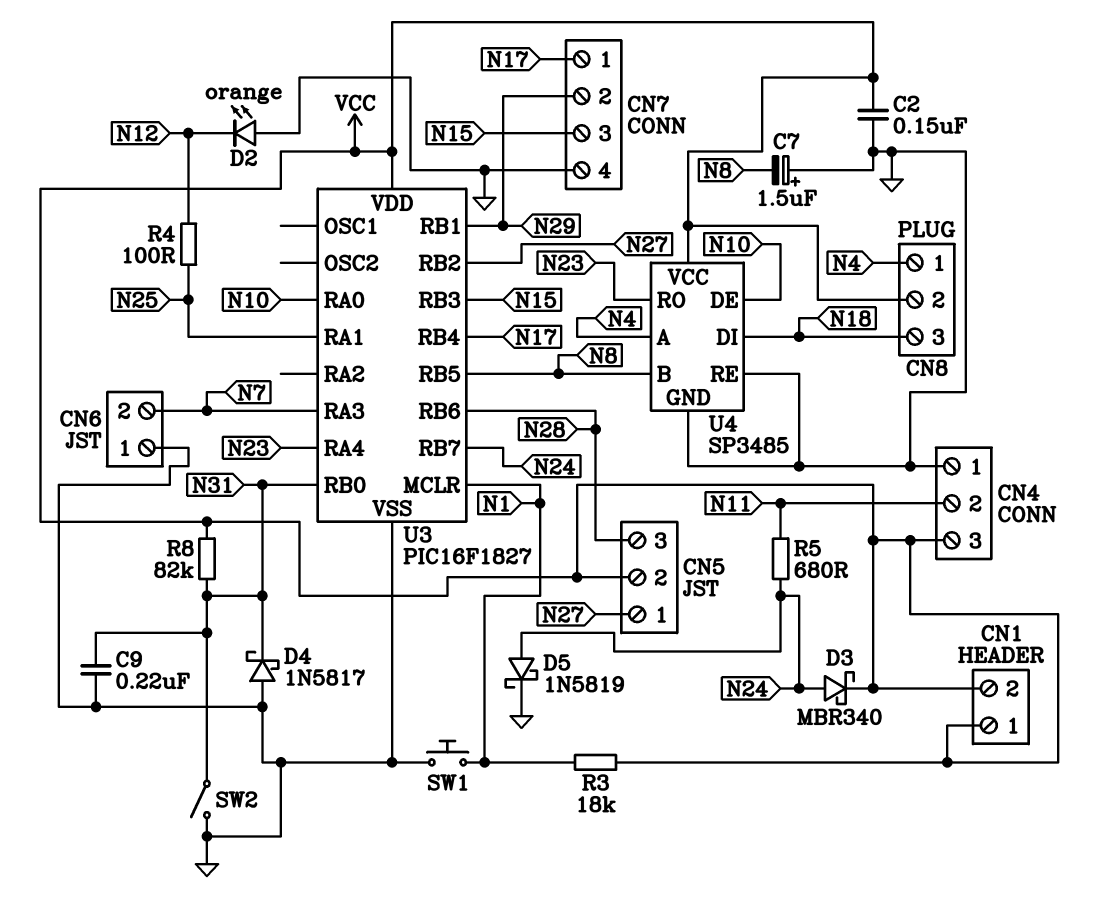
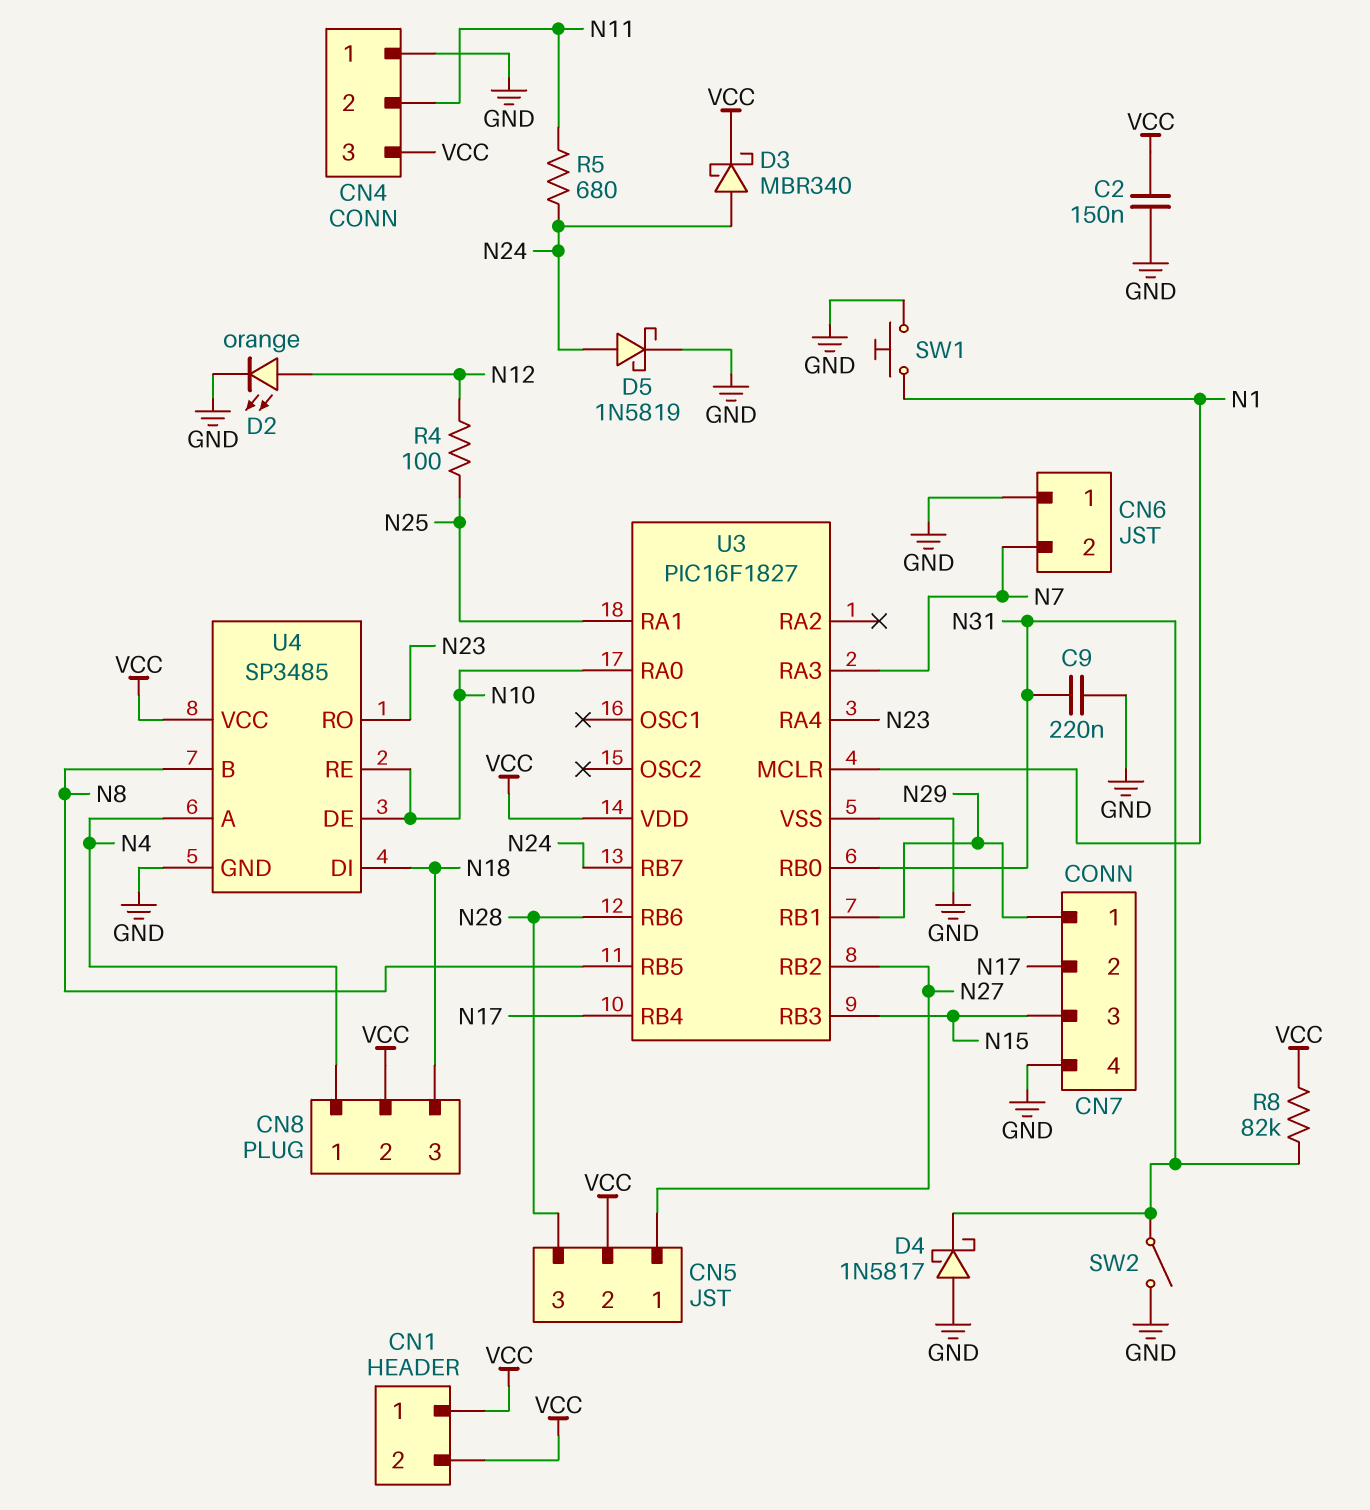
C7: 1.5uF (plus GND, minus N8) -> none
CN7 pin 1: N17 -> N29
CN7 pin 2: N29 -> N17
D2: LED orange (A GND, K N12) -> LED orange (A N12, K GND)
R3: 18k (N1, VCC) -> none
U4 pin RE: GND -> N10

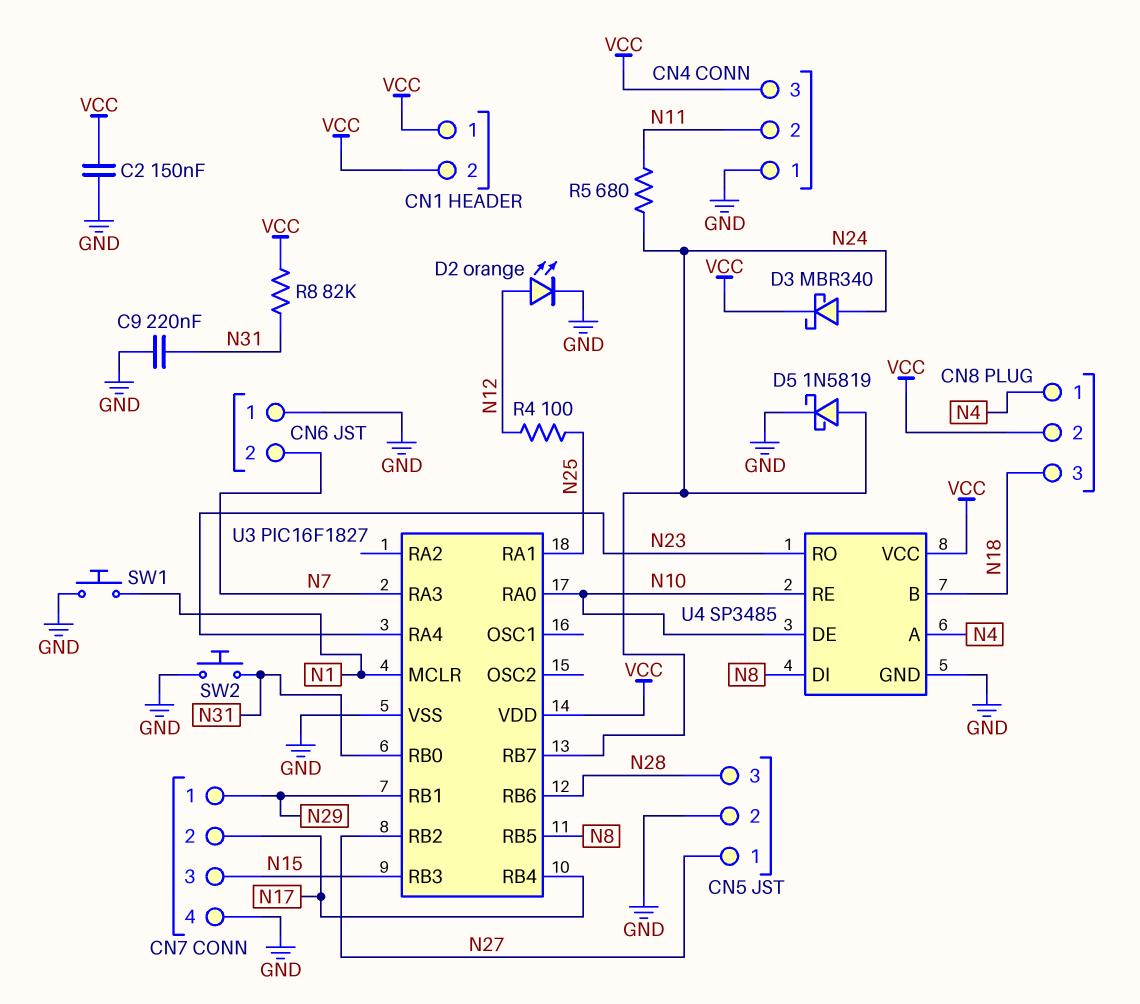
CN5 pin 2: VCC -> GND
D4: schottky 1N5817 (A GND, K N31) -> none
SW2: switch (GND, N31) -> button (GND, N31)
U4 pin B: N8 -> N18
U4 pin DI: N18 -> N8

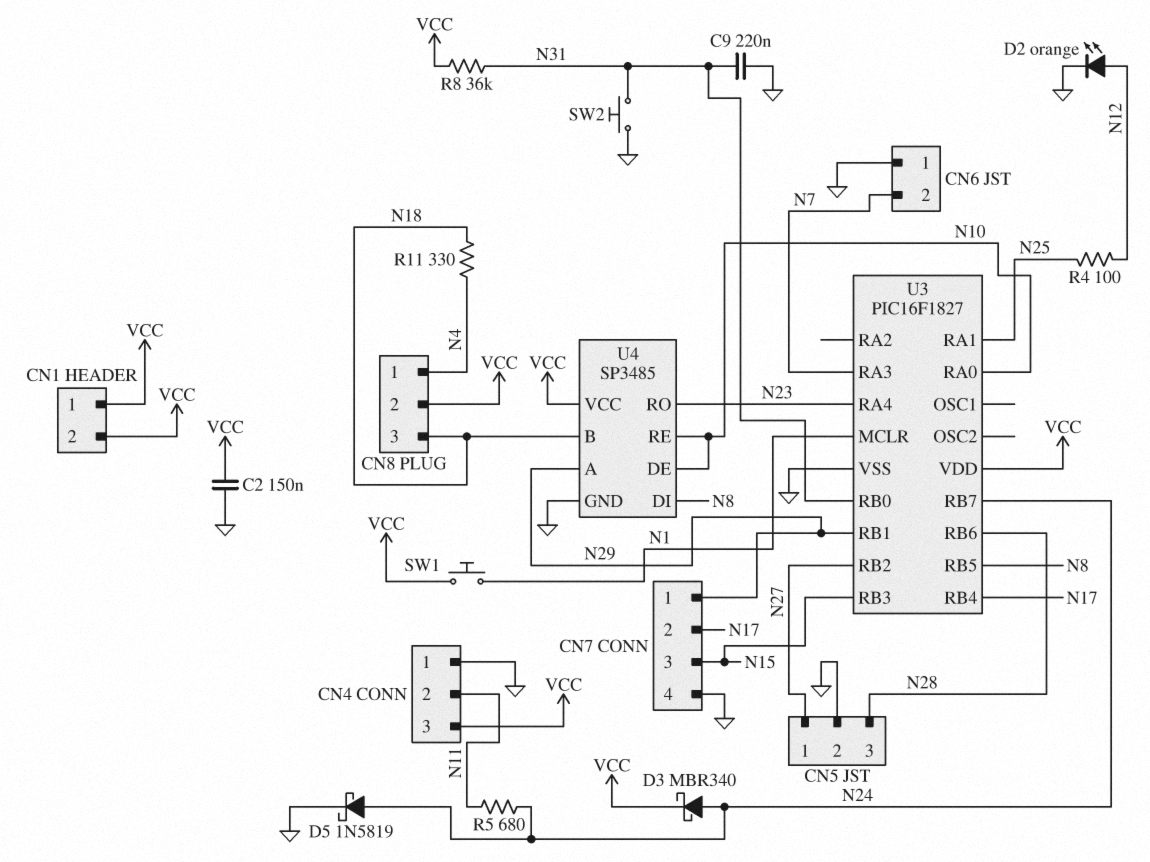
R8: 82k (N31, VCC) -> 36k (N31, VCC)
R11: none -> 330 (N4, N18)
SW1: button (GND, N1) -> button (N1, VCC)
U4 pin A: N4 -> N29

